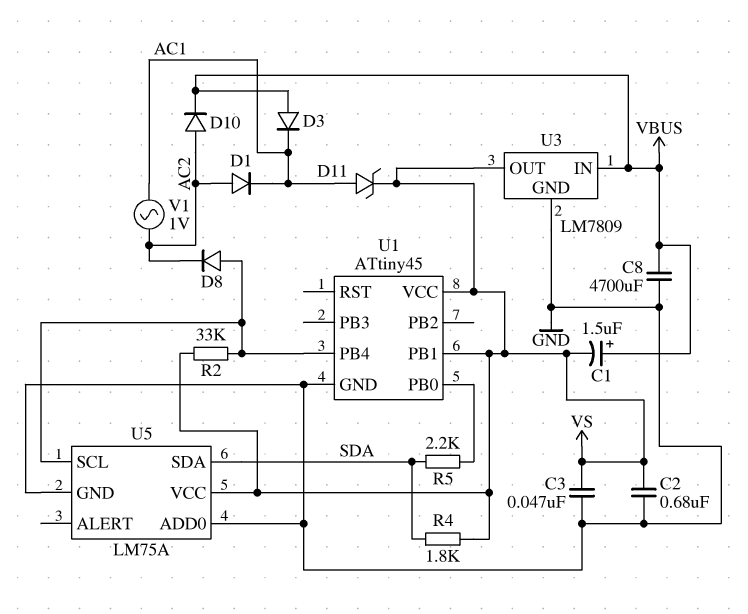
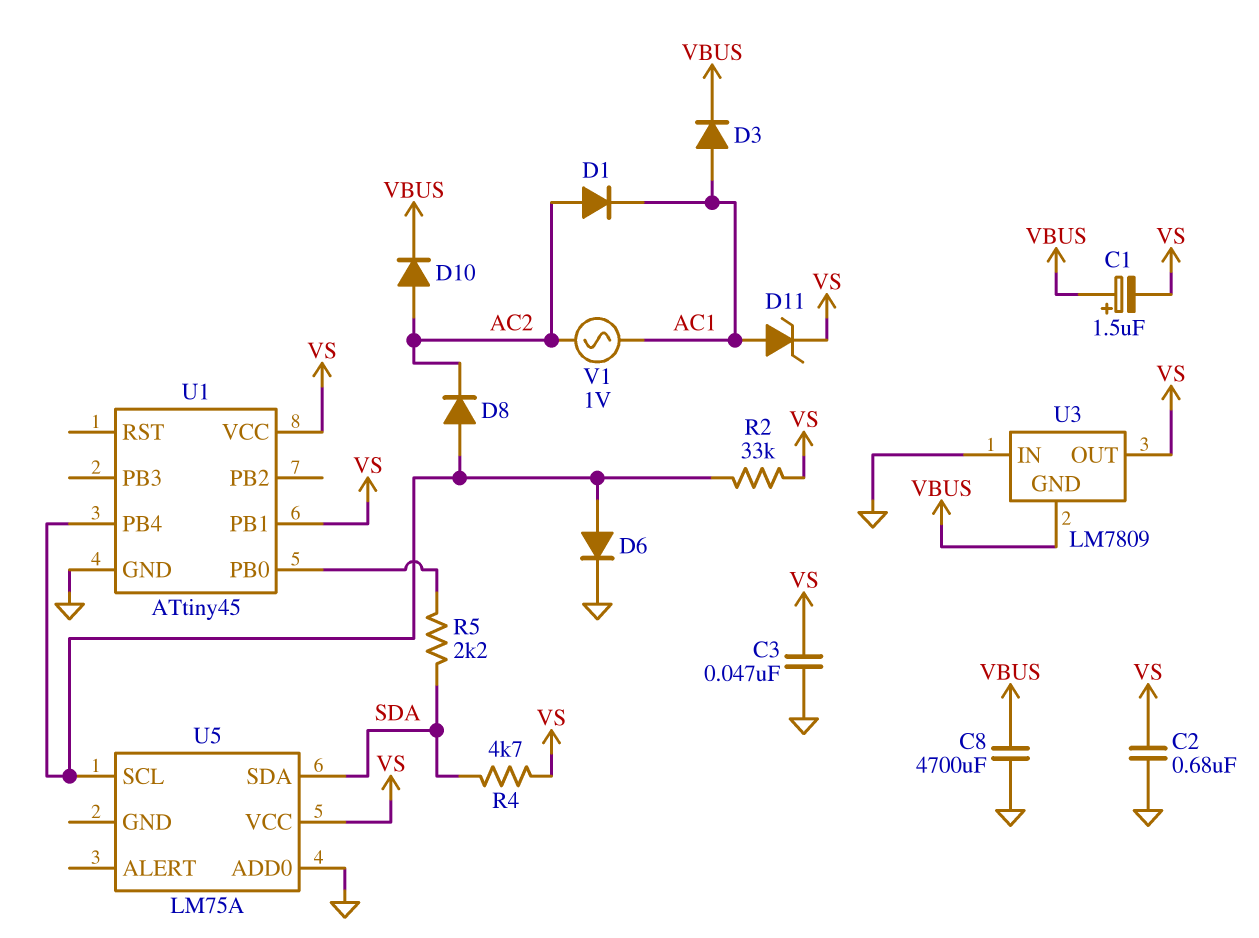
D3: diode (A VBUS, K AC1) -> diode (A AC1, K VBUS)
D6: none -> diode (A U1/PB4, K GND)
R4: 1.8k (SDA, VS) -> 4.7k (SDA, VS)
U3 pin GND: GND -> VBUS
U3 pin IN: VBUS -> GND
U5 pin GND: GND -> none

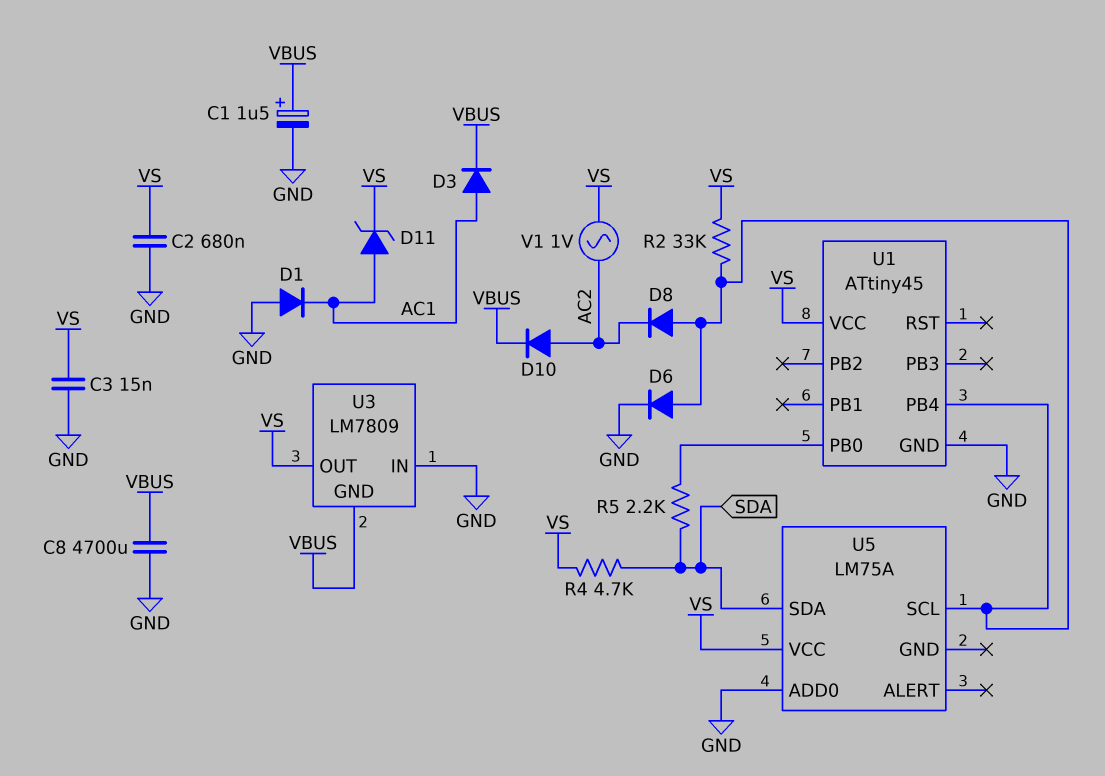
C1: 1.5uF (plus VBUS, minus VS) -> 1.5uF (plus VBUS, minus GND)
C3: 47nF (GND, VS) -> 15nF (GND, VS)
D1: diode (A AC2, K AC1) -> diode (A GND, K AC1)
U1 pin PB1: VS -> none
V1: AC 1V (AC1, AC2) -> AC 1V (AC2, VS)

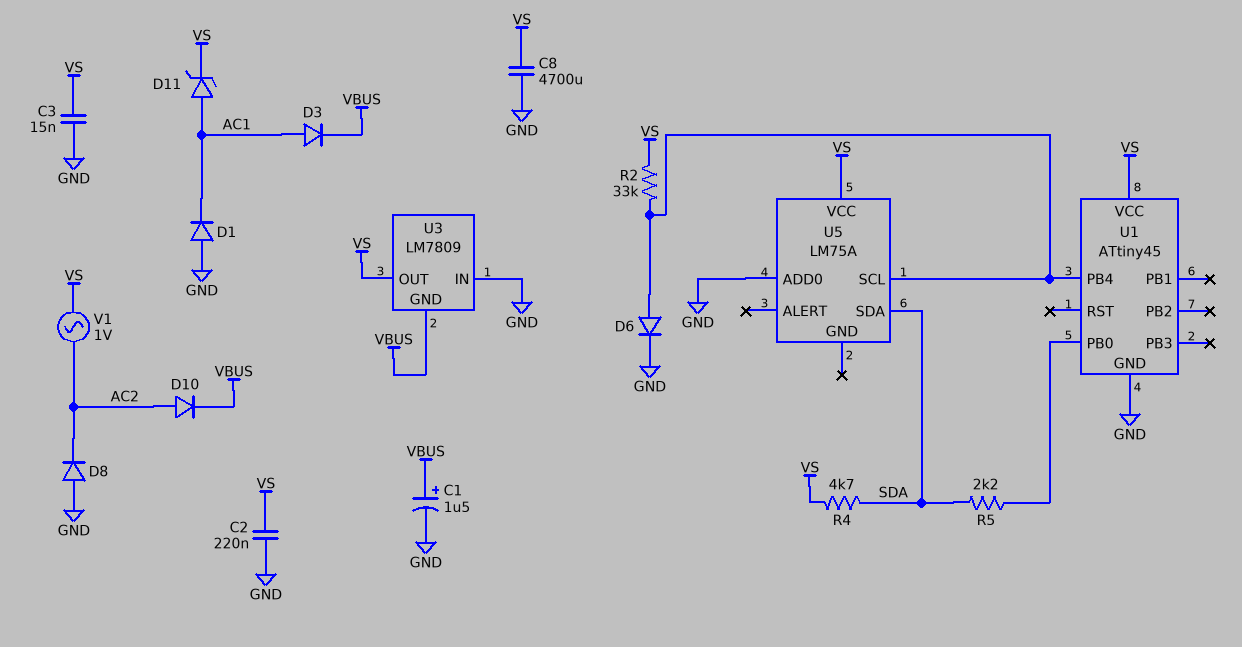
C2: 680nF (GND, VS) -> 220nF (GND, VS)
C8: 4700uF (GND, VBUS) -> 4700uF (GND, VS)
D8: diode (A U1/PB4, K AC2) -> diode (A GND, K AC2)

